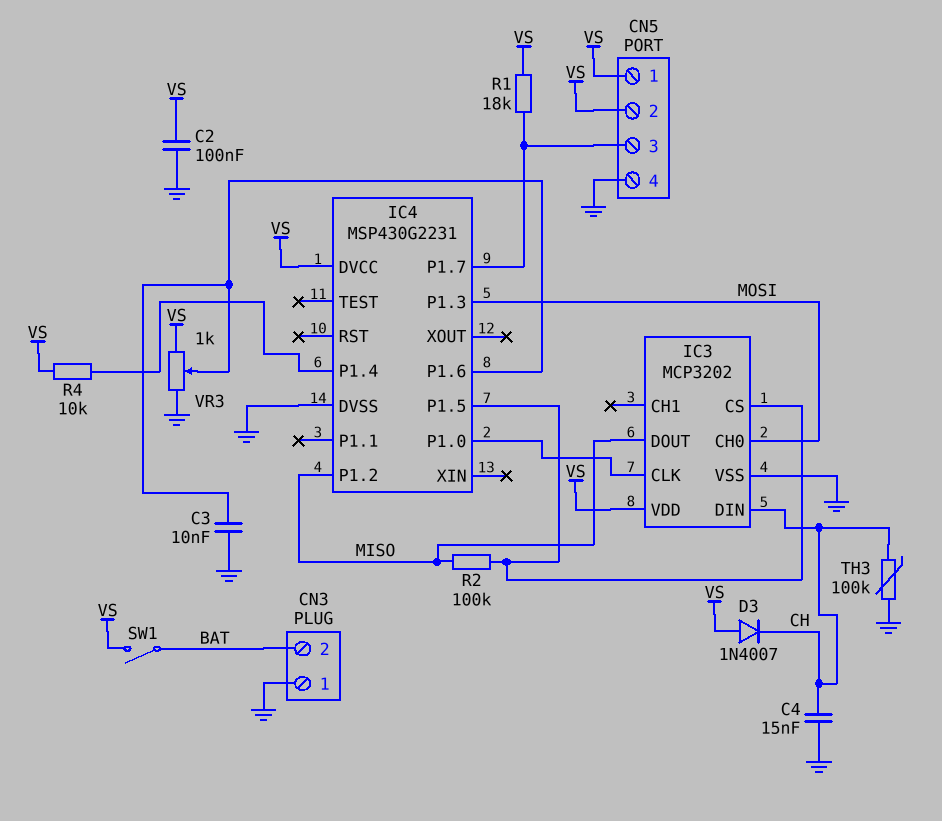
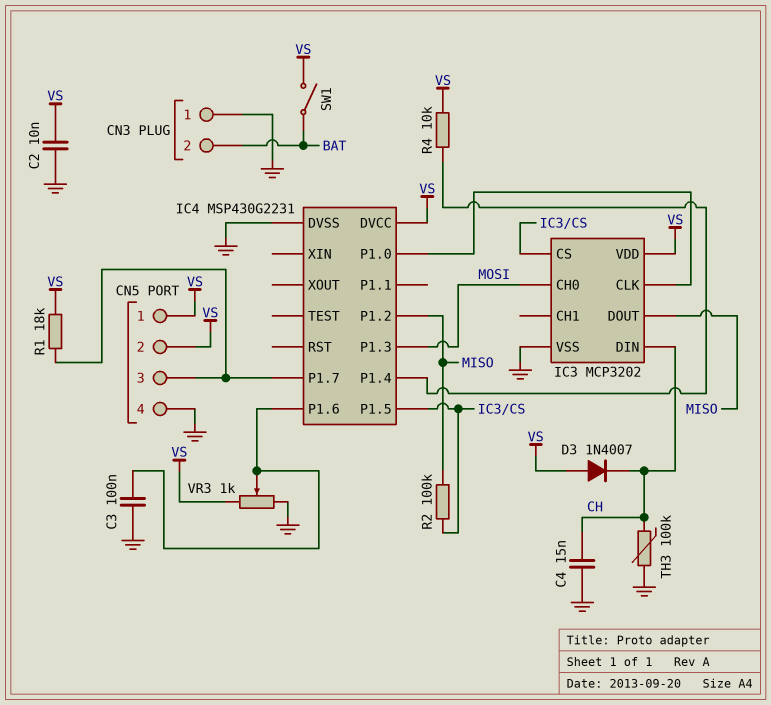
C2: 100nF (GND, VS) -> 10nF (GND, VS)
C3: 10nF (GND, IC4/P1.6) -> 100nF (GND, IC4/P1.6)

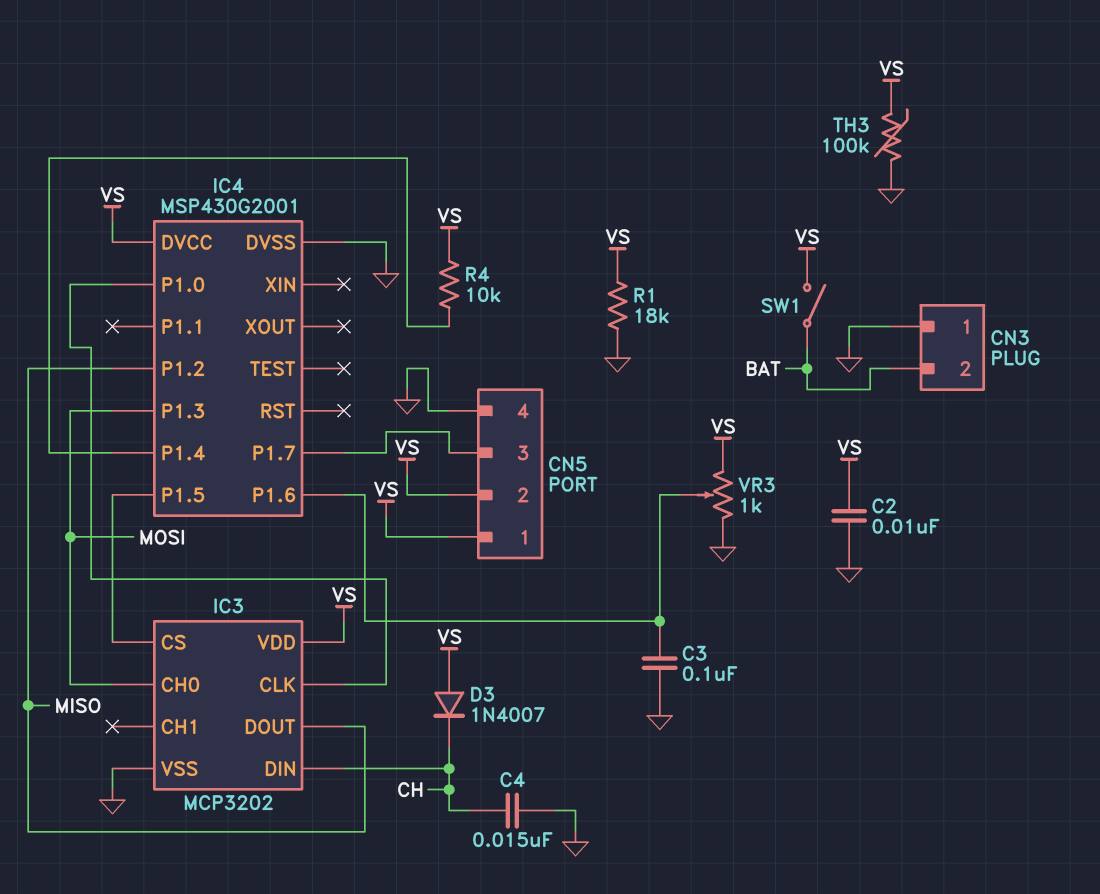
IC4: MSP430G2231 -> MSP430G2001
R1: 18k (CN5/3, VS) -> 18k (GND, VS)
R2: 100k (IC3/CS, MISO) -> none
TH3: 100k (CH, GND) -> 100k (GND, VS)

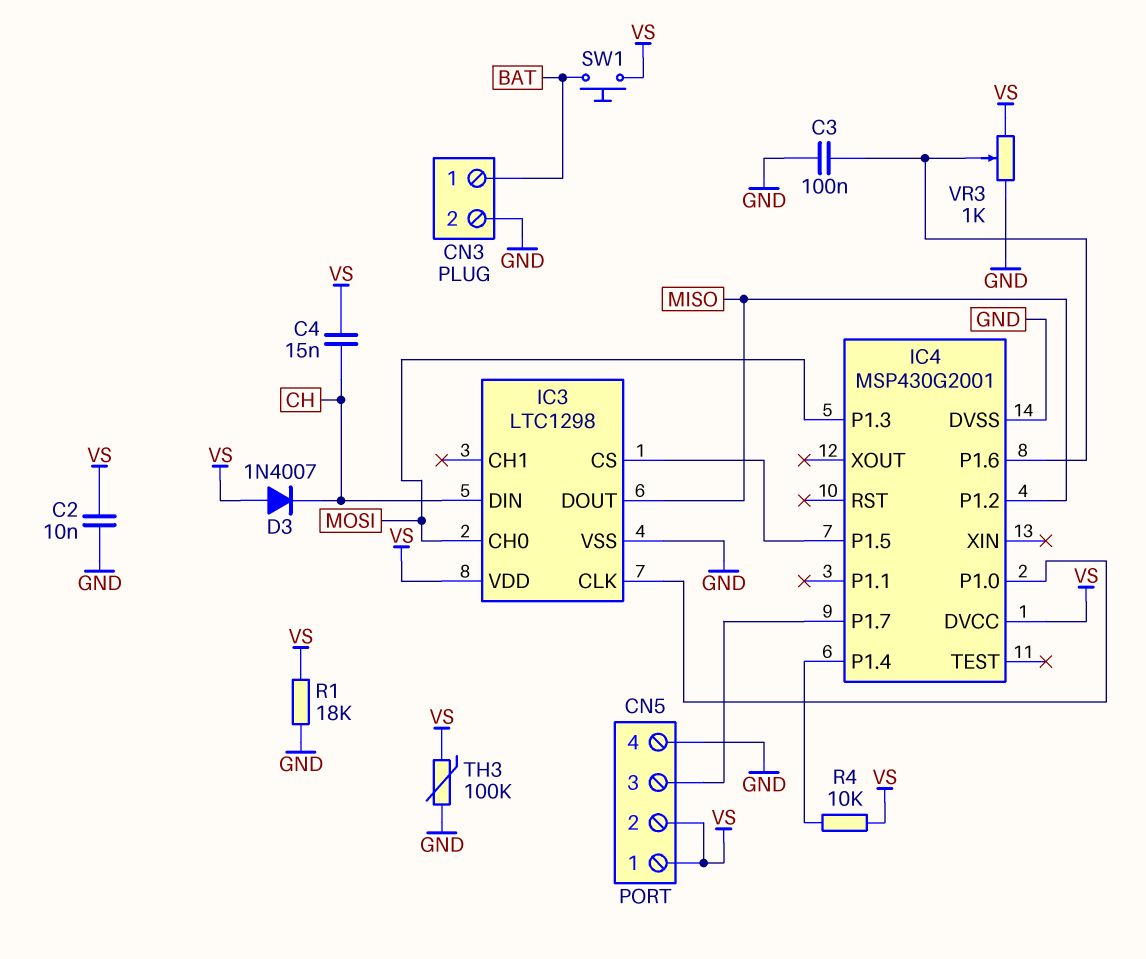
C4: 15nF (CH, GND) -> 15nF (CH, VS)
CN3 pin 1: GND -> BAT
CN3 pin 2: BAT -> GND
IC3: MCP3202 -> LTC1298
SW1: switch (BAT, VS) -> button (BAT, VS)

